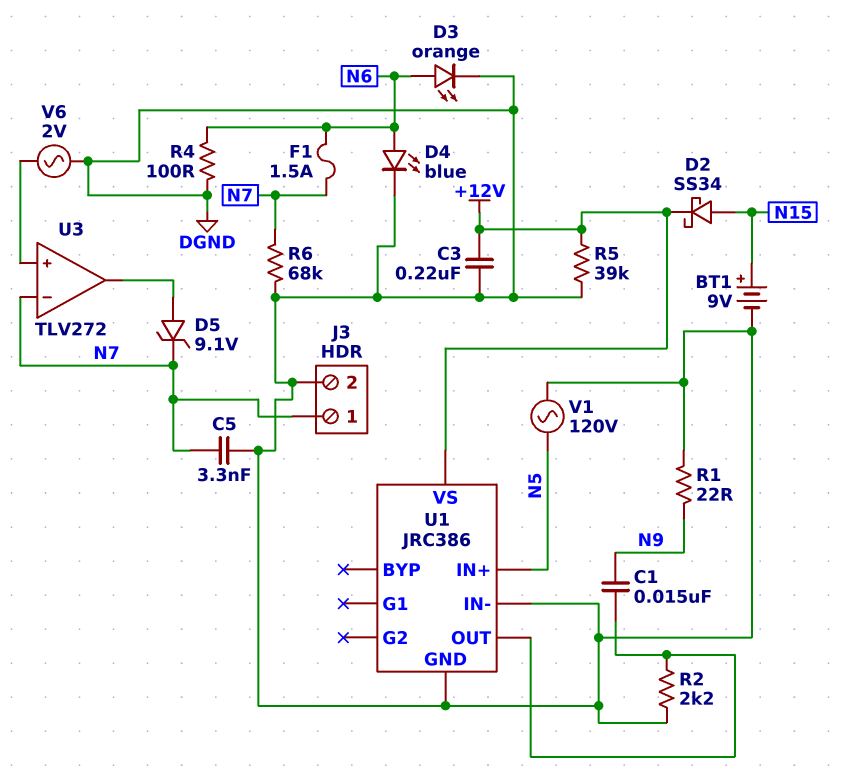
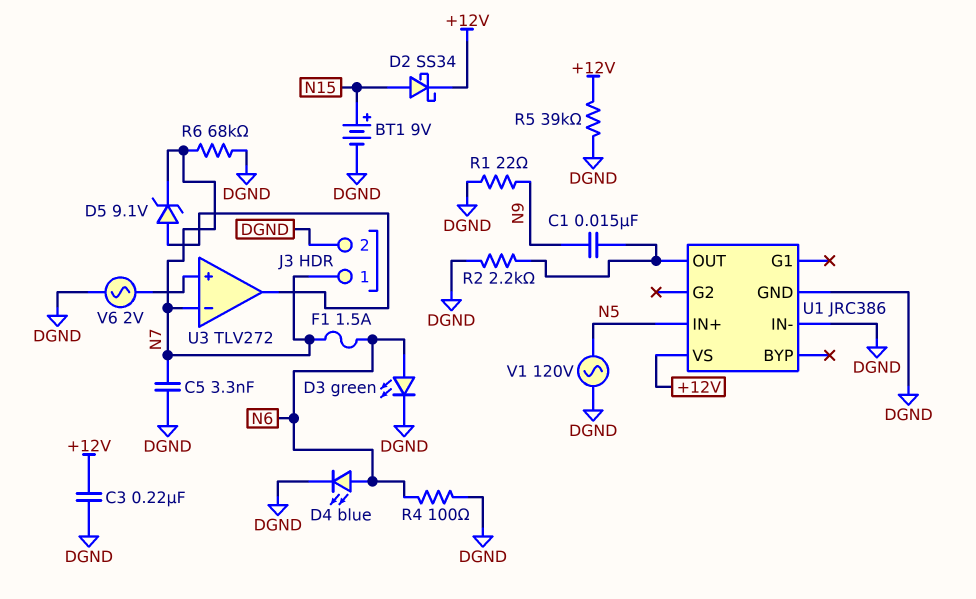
D3: LED orange (A N6, K DGND) -> LED green (A N6, K DGND)

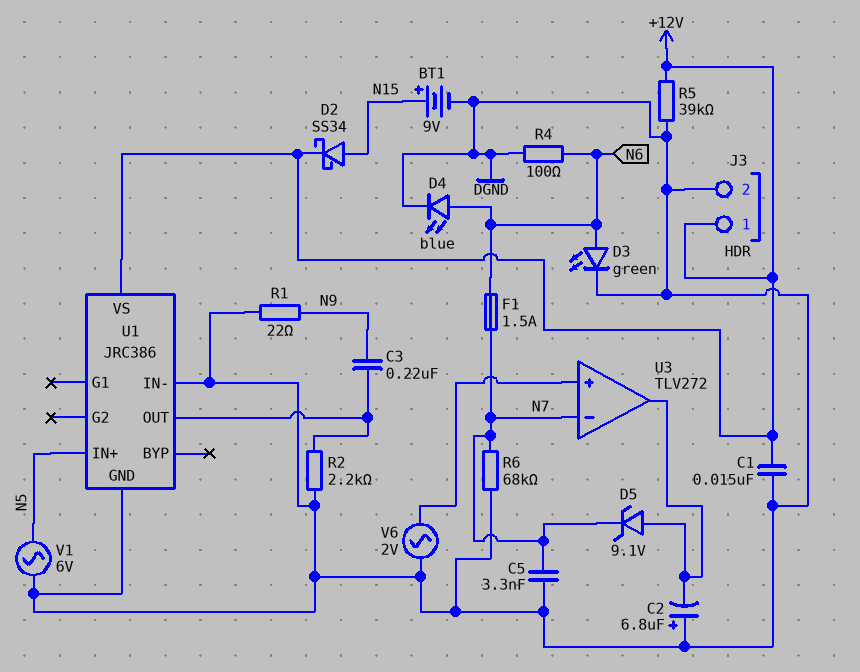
C1: 15nF (N9, U1/OUT) -> 15nF (+12V, DGND)
C2: none -> 6.8uF (plus DGND, minus U3/out)
C3: 220nF (+12V, DGND) -> 220nF (N9, U1/OUT)
J3 pin 1: N7 -> +12V
V1: AC 120V (DGND, N5) -> AC 6V (DGND, N5)

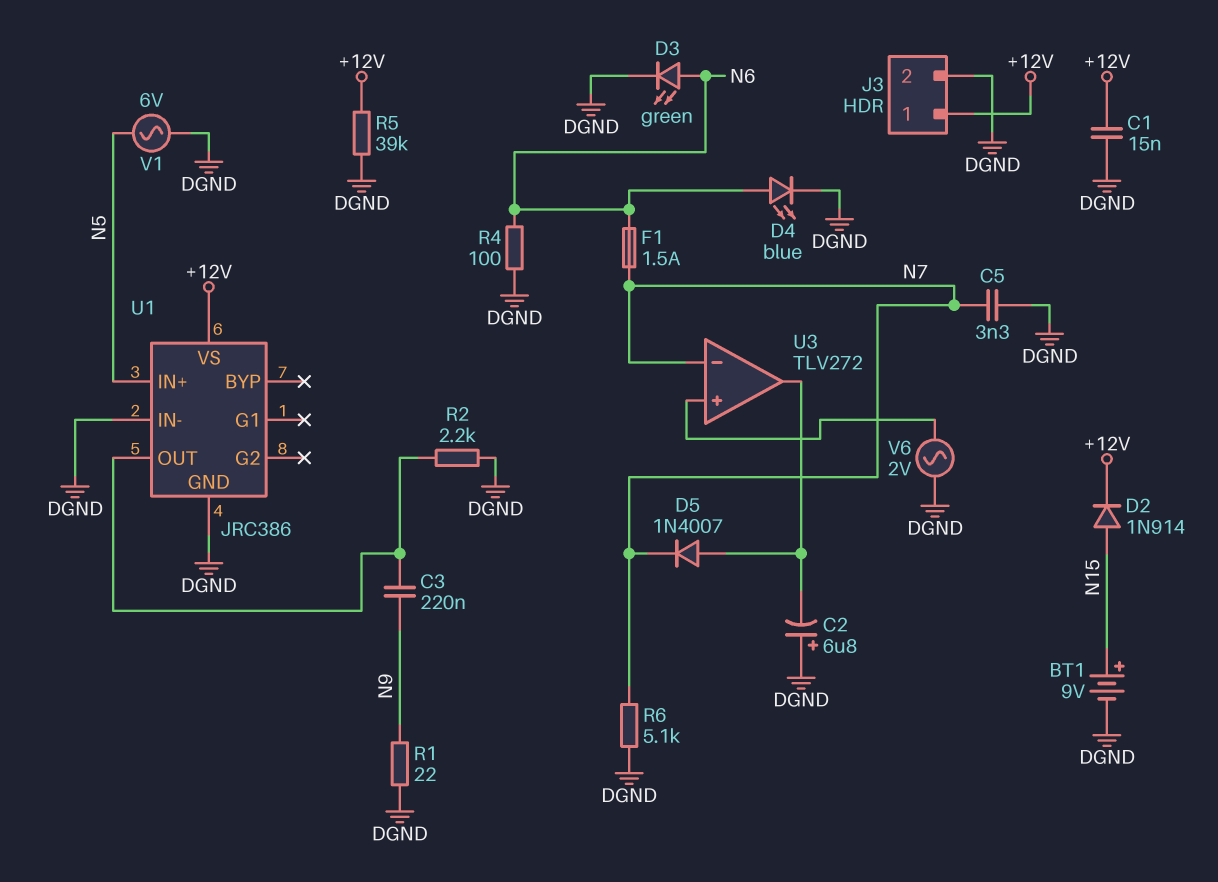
D2: schottky SS34 (A N15, K +12V) -> diode 1N914 (A N15, K +12V)
D5: zener 9.1V (A U3/out, K N7) -> diode 1N4007 (A U3/out, K N7)
R6: 68k (DGND, N7) -> 5.1k (DGND, N7)

